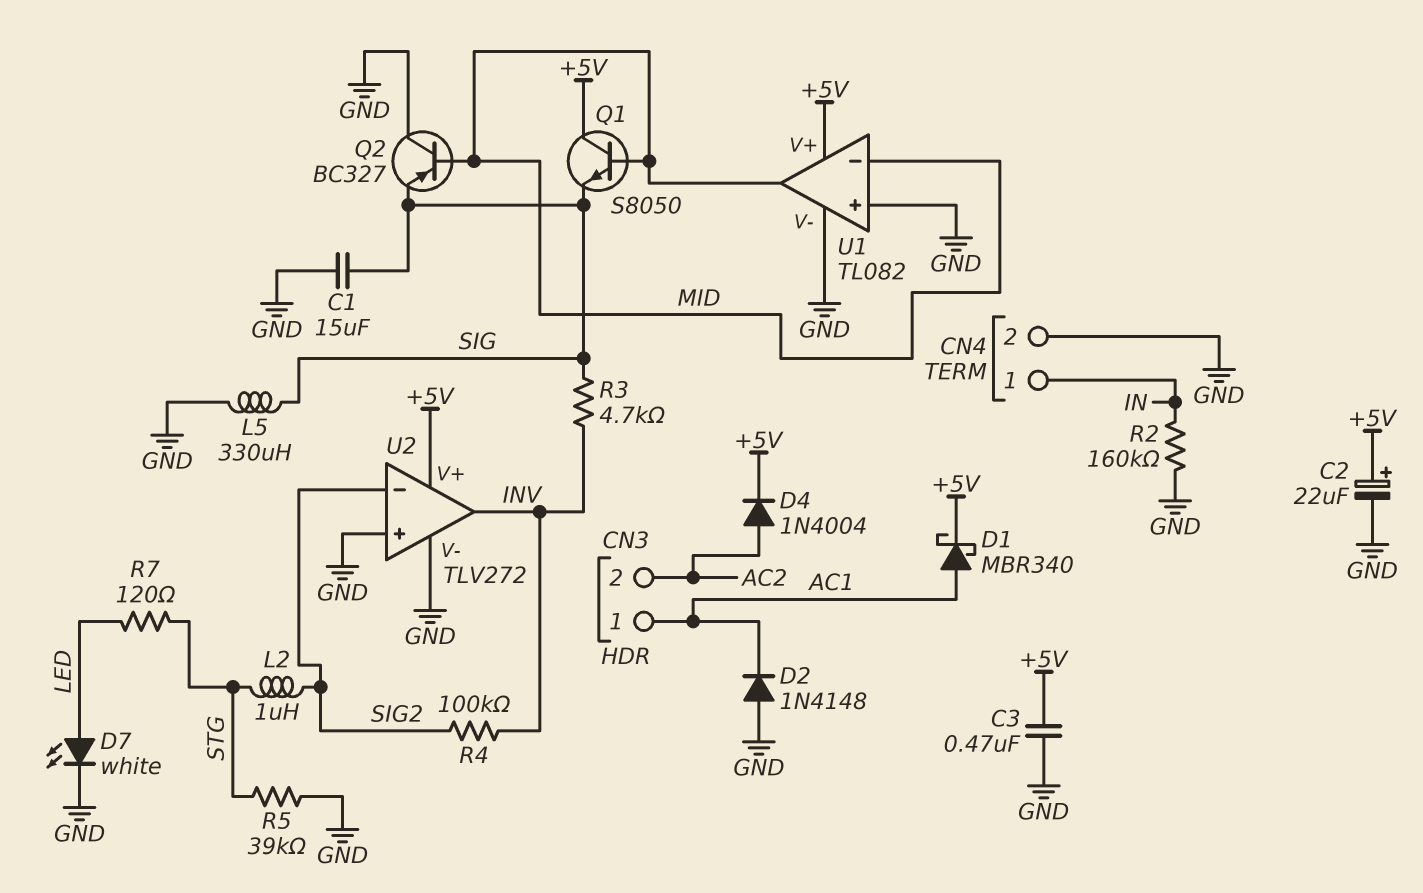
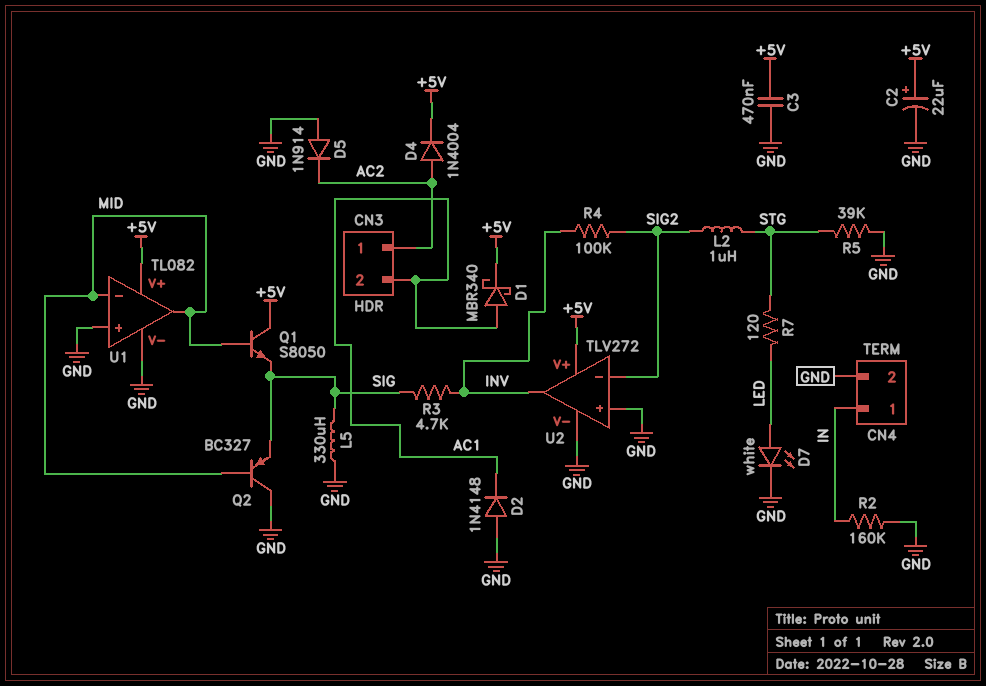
C1: 15uF (GND, SIG) -> none
CN3 pin 1: AC1 -> AC2
CN3 pin 2: AC2 -> AC1
D5: none -> diode 1N914 (A GND, K AC2)

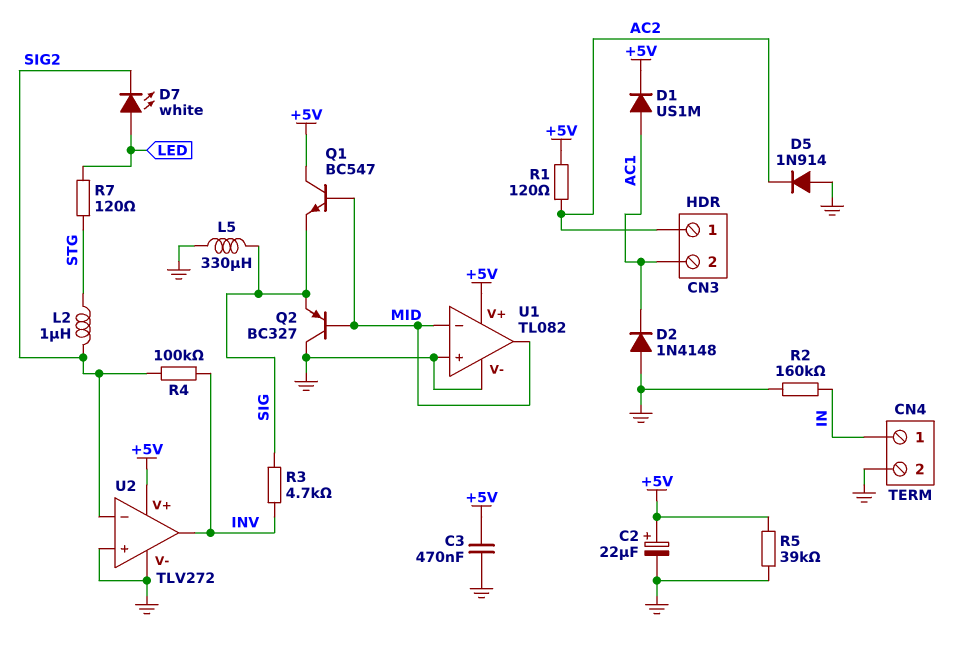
D1: schottky MBR340 (A AC1, K +5V) -> diode US1M (A AC1, K +5V)
D4: diode 1N4004 (A AC2, K +5V) -> none
D7: LED white (A LED, K GND) -> LED white (A LED, K SIG2)
Q1: NPN S8050 (B MID, C +5V, E SIG) -> NPN BC547 (B MID, C +5V, E SIG)
R1: none -> 120 (+5V, AC2)
R5: 39k (GND, STG) -> 39k (+5V, GND)

